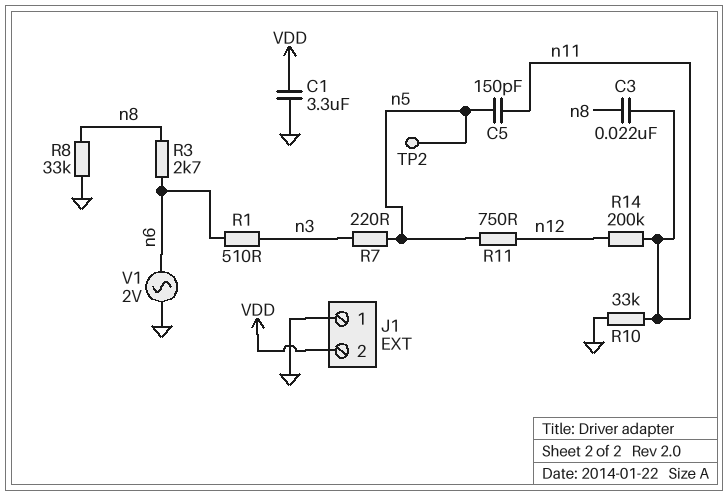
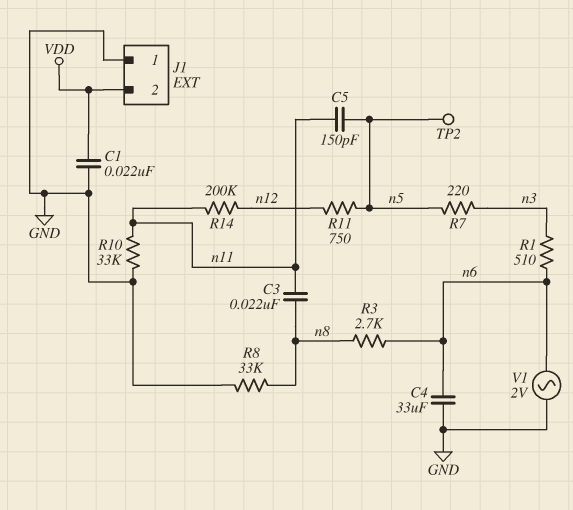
C1: 3.3uF (GND, VDD) -> 22nF (GND, VDD)
C4: none -> 33uF (GND, n6)

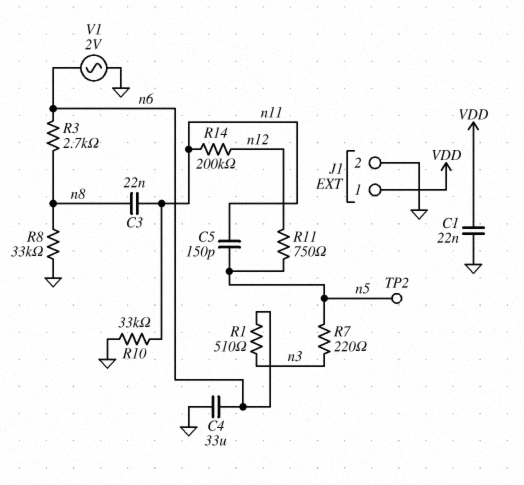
J1 pin 1: GND -> VDD
J1 pin 2: VDD -> GND

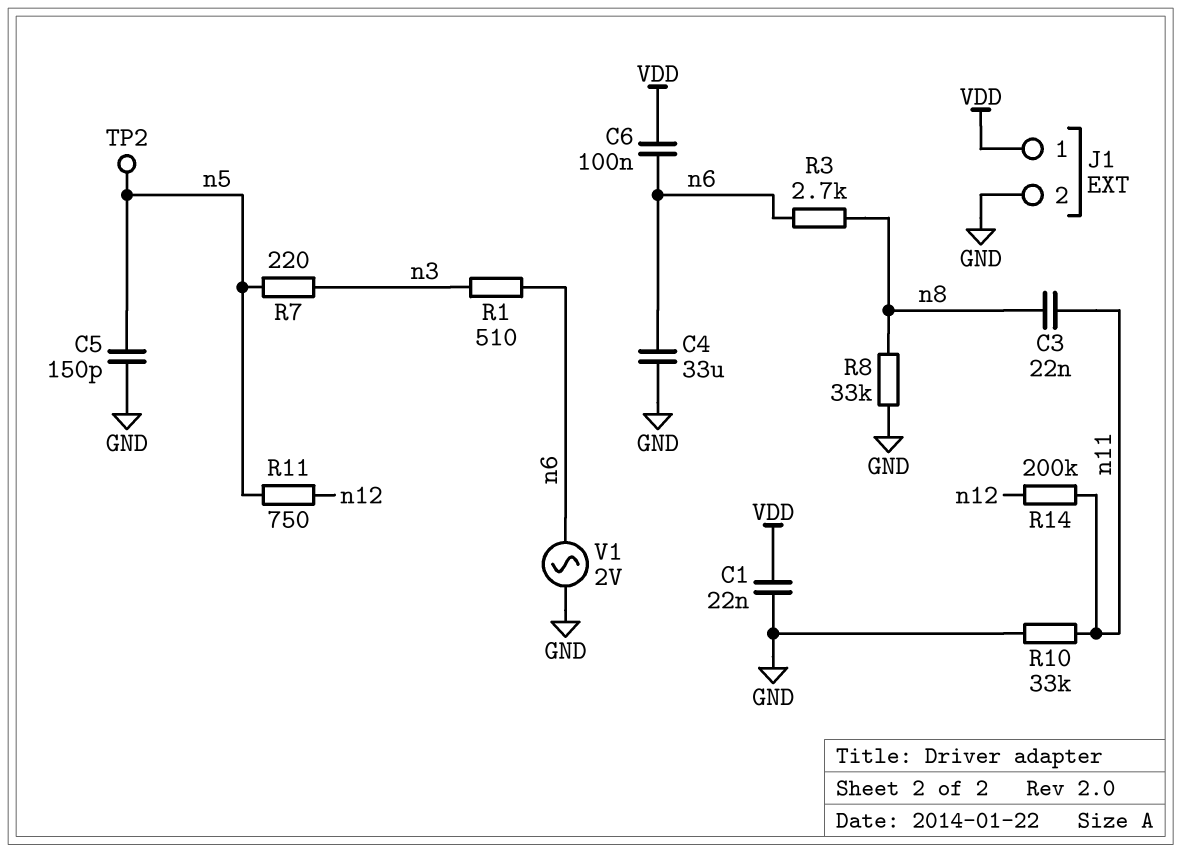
C5: 150pF (n5, n11) -> 150pF (GND, n5)
C6: none -> 100nF (VDD, n6)

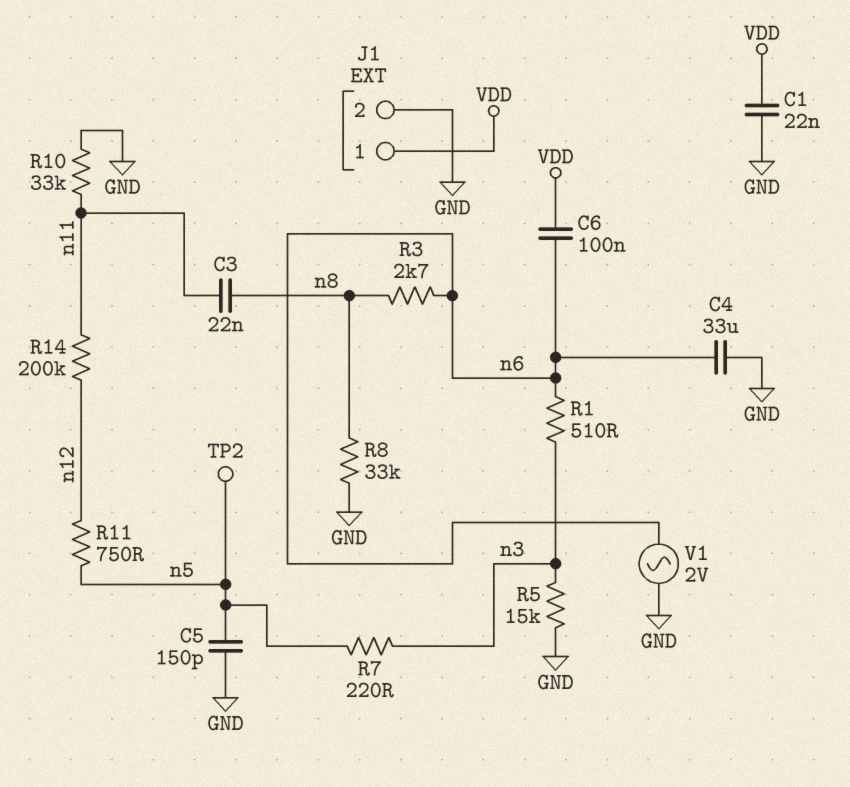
R5: none -> 15k (GND, n3)

